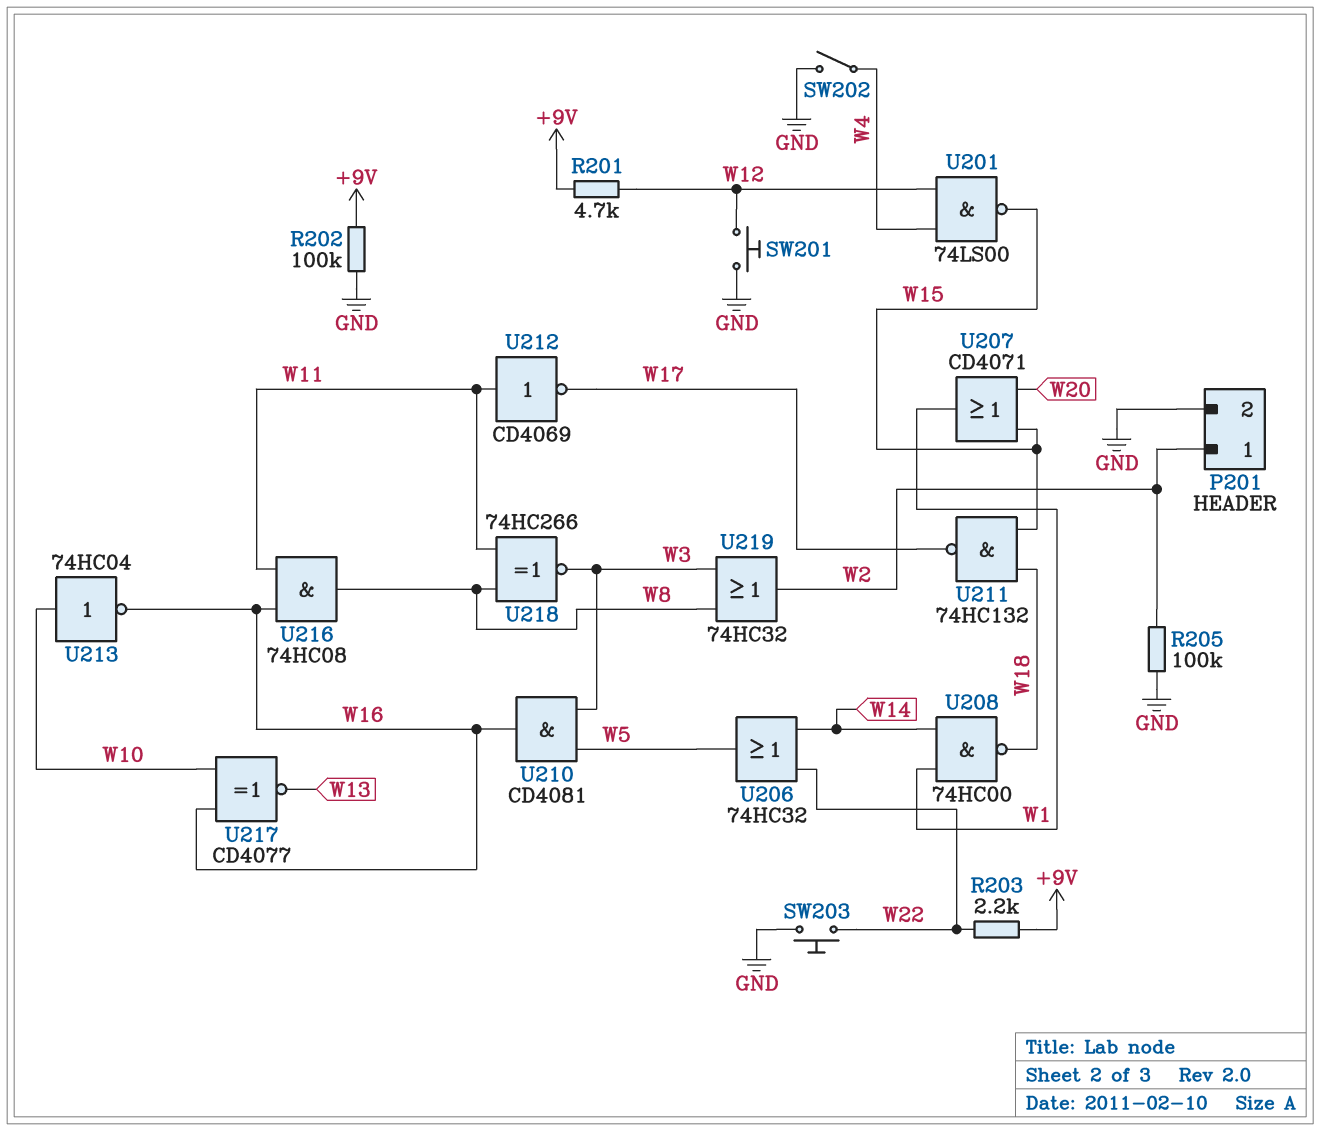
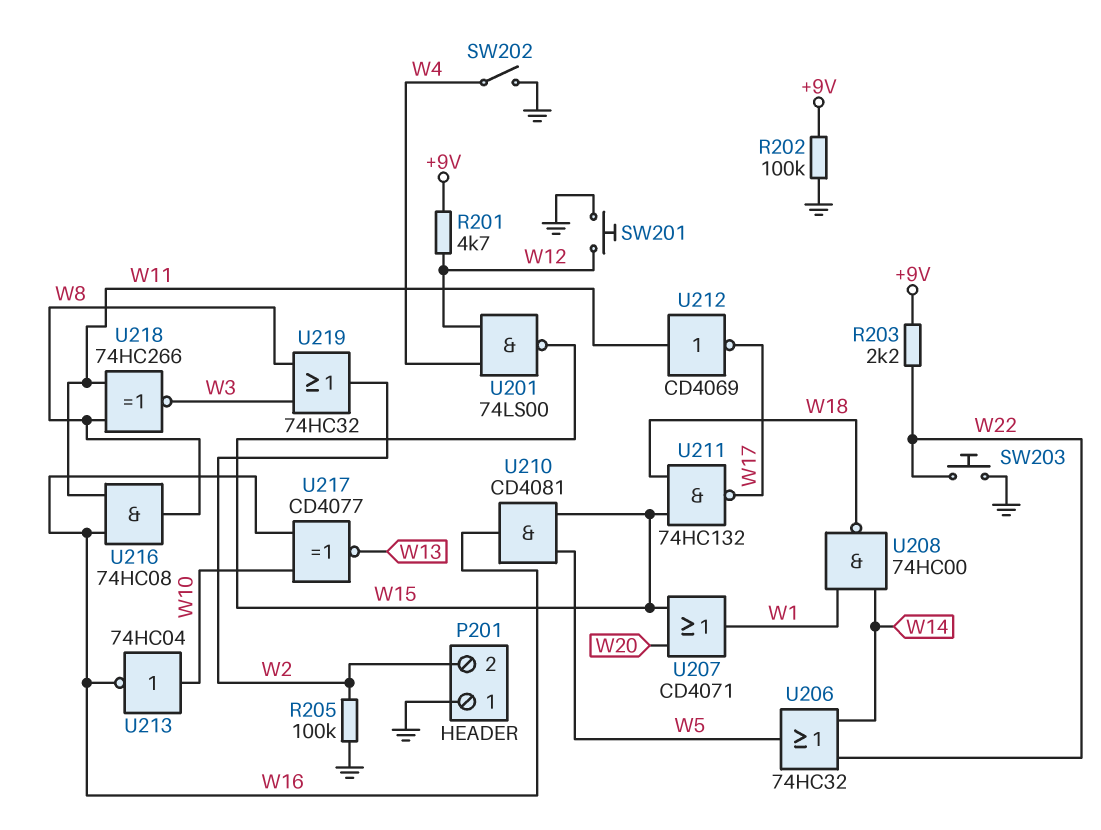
P201 pin 1: W2 -> GND
P201 pin 2: GND -> W2
U210: AND CD4081 (in W3, in W5, out W16) -> AND CD4081 (in W5, in W15, out W16)

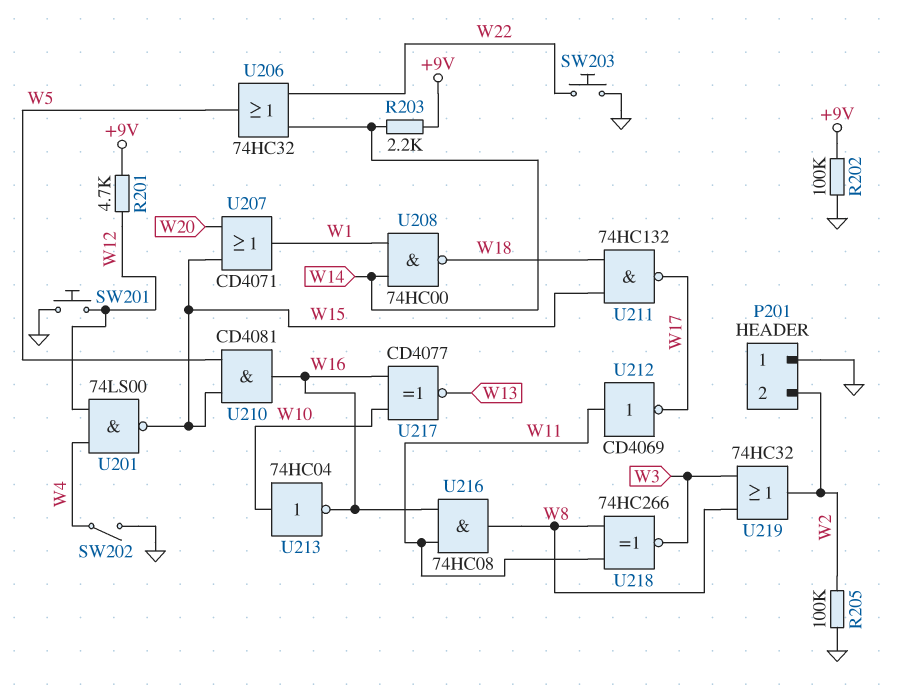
R203: 2.2k (+9V, W22) -> 2.2k (+9V, W14)

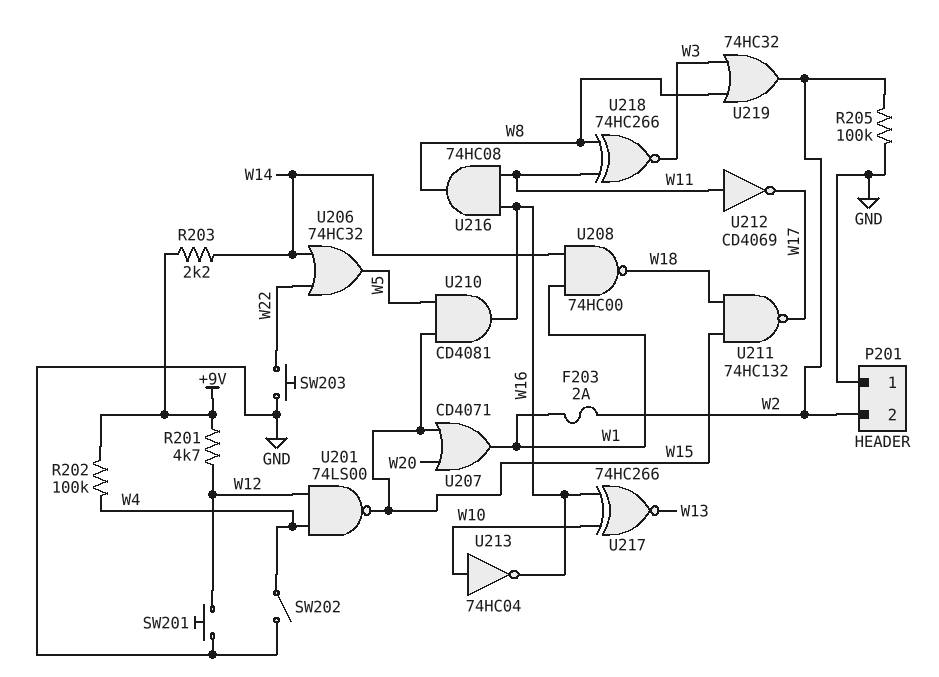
F203: none -> 2A (W1, W2)
R202: 100k (+9V, GND) -> 100k (+9V, W4)
U217: XNOR CD4077 (in W10, in W16, out W13) -> XNOR 74HC266 (in W10, in W16, out W13)

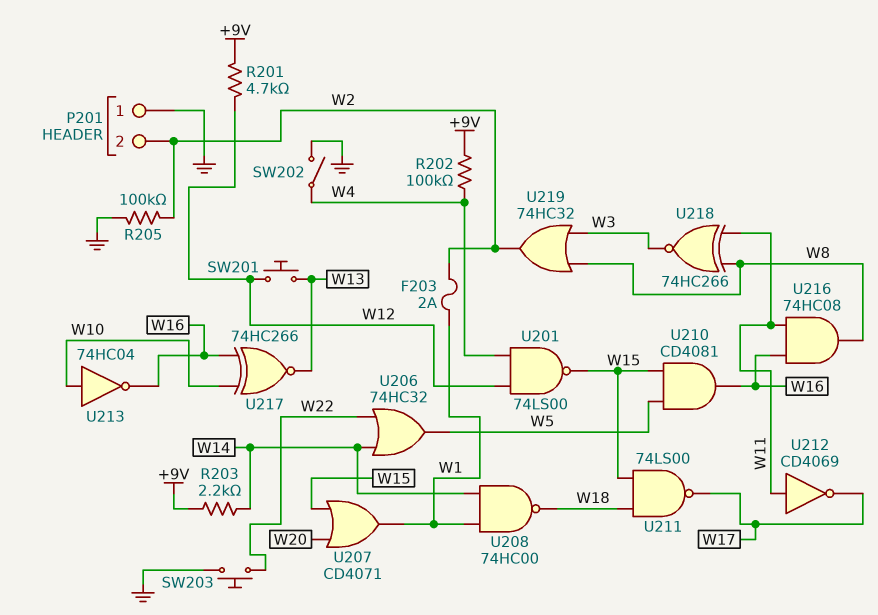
SW201: button (GND, W12) -> button (W12, W13)
U211: NAND 74HC132 (in W15, in W18, out W17) -> NAND 74LS00 (in W15, in W18, out W17)

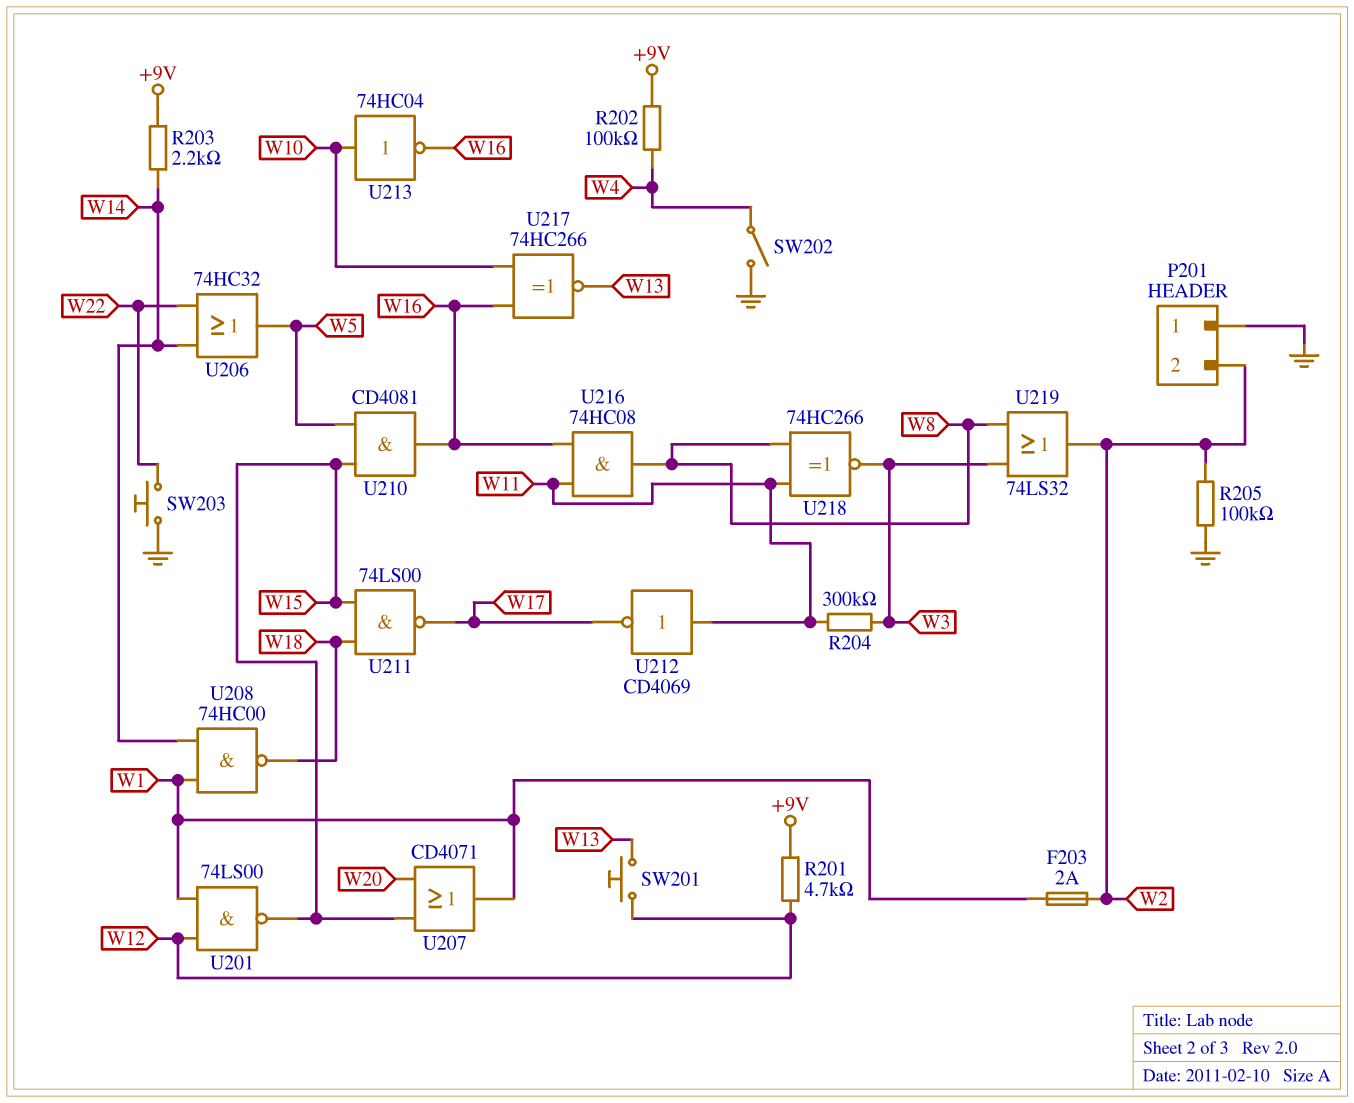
R204: none -> 300k (W3, W11)
U201: NAND 74LS00 (in W4, in W12, out W15) -> NAND 74LS00 (in W1, in W12, out W15)
U219: OR 74HC32 (in W3, in W8, out W2) -> OR 74LS32 (in W3, in W8, out W2)

